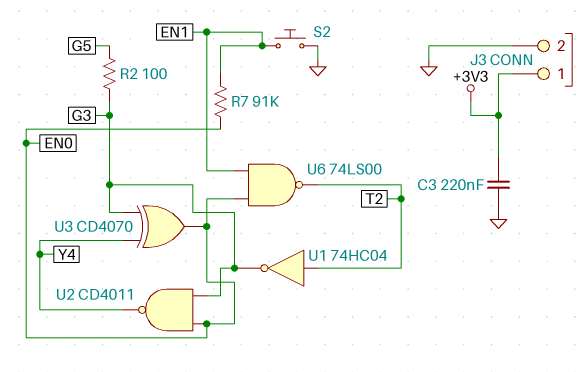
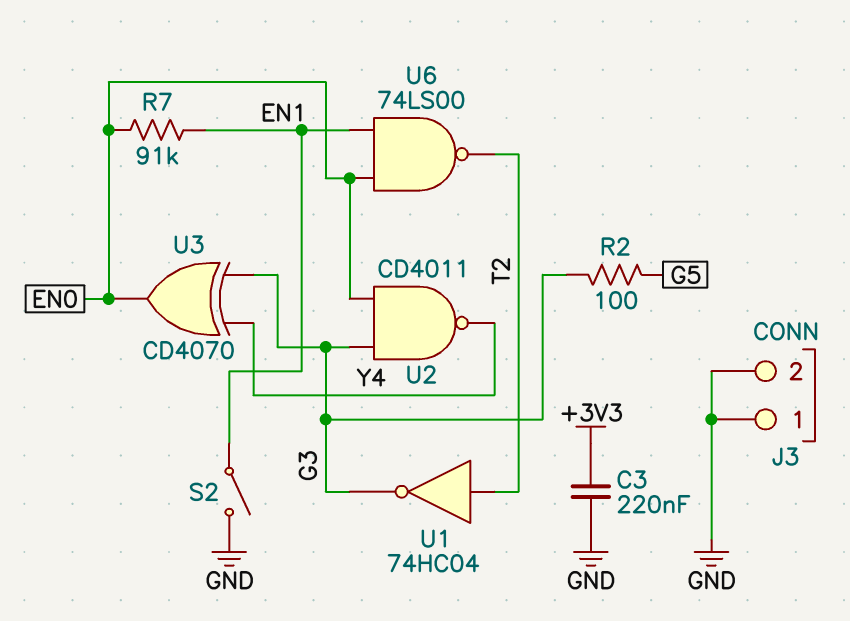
J3 pin 1: +3V3 -> GND
S2: button (EN1, GND) -> switch (EN1, GND)

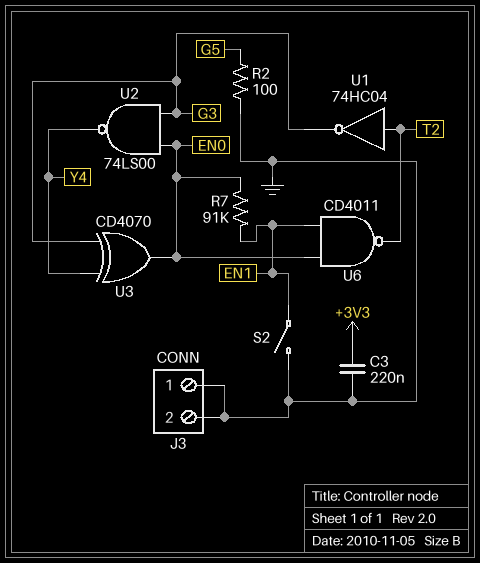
R2: 100 (G3, G5) -> 100 (G5, GND)
U2: NAND CD4011 (in EN0, in G3, out Y4) -> NAND 74LS00 (in EN0, in G3, out Y4)
U6: NAND 74LS00 (in EN0, in EN1, out T2) -> NAND CD4011 (in EN0, in EN1, out T2)

